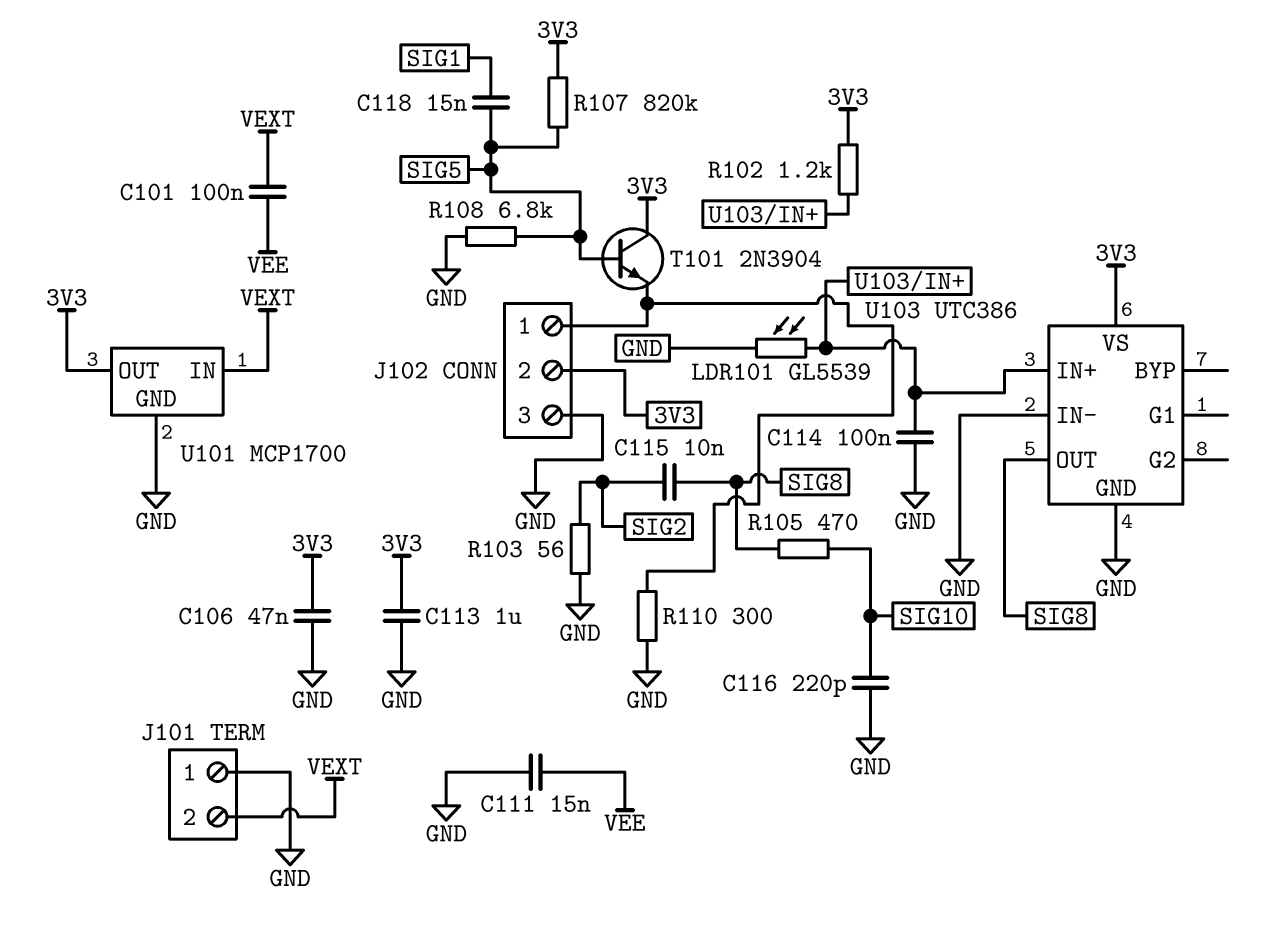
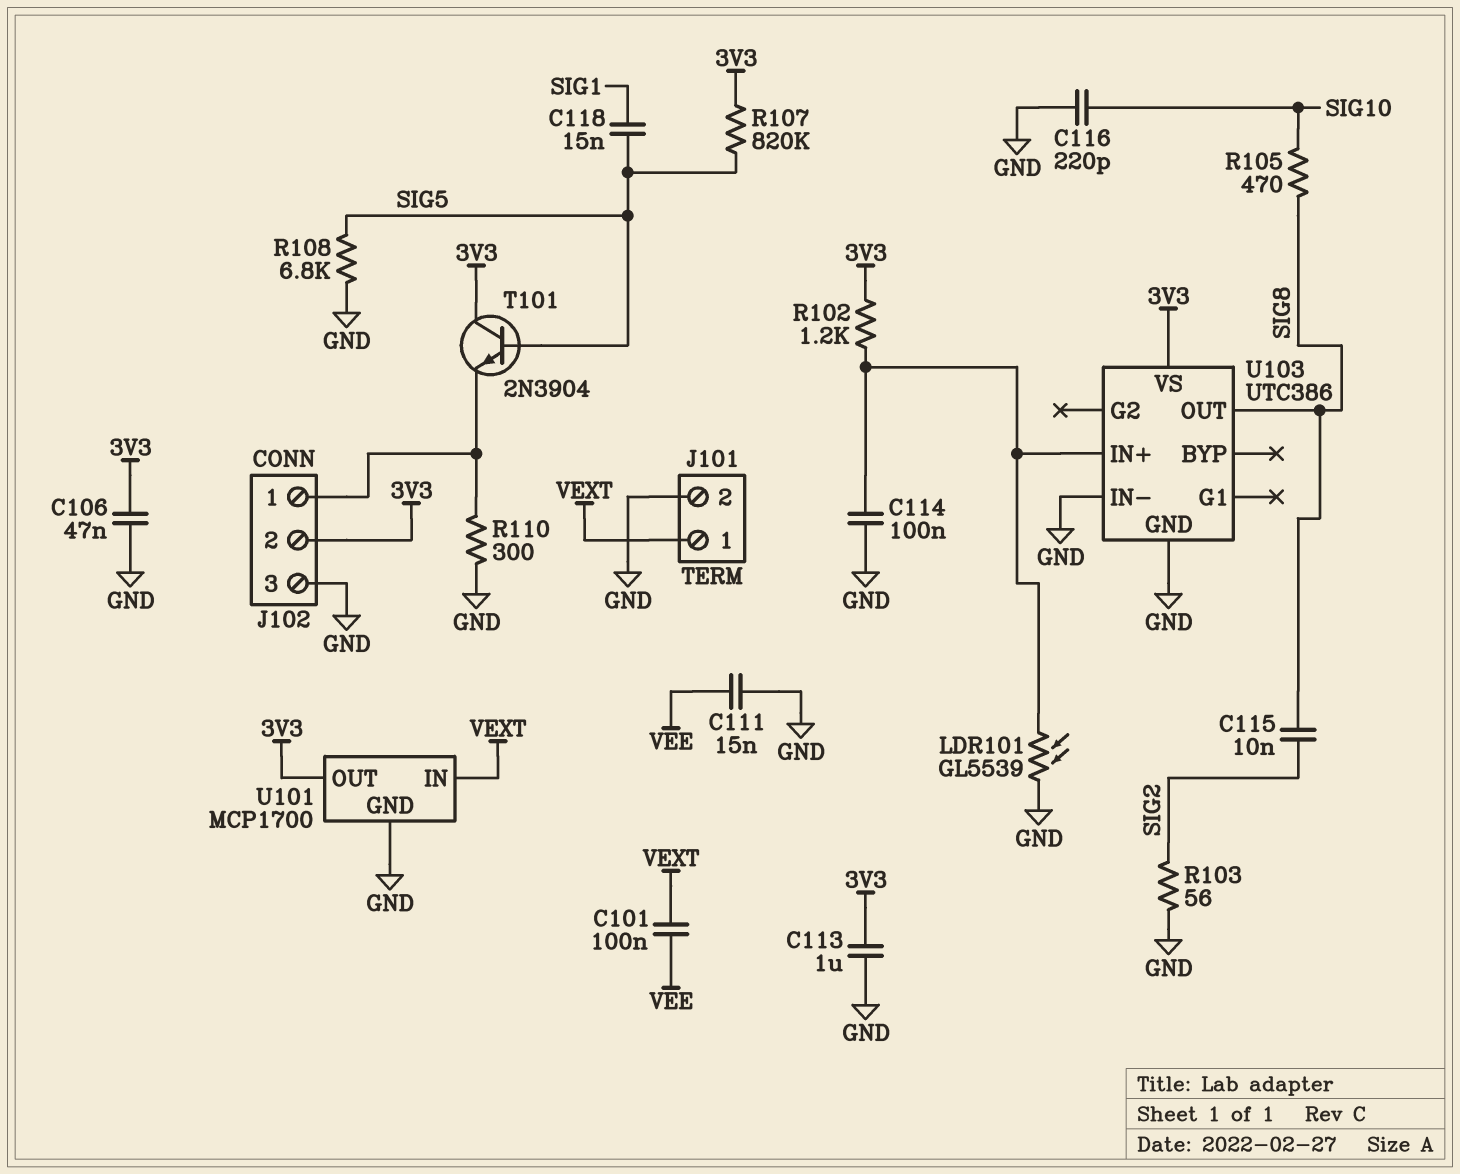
J101 pin 1: GND -> VEXT
J101 pin 2: VEXT -> GND

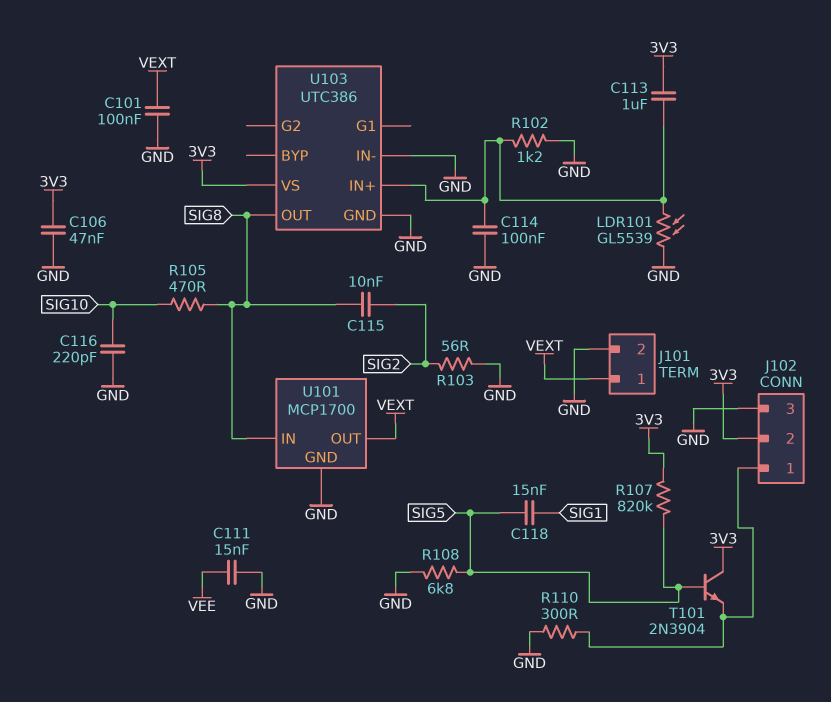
C101: 100nF (VEE, VEXT) -> 100nF (GND, VEXT)
C113: 1uF (3V3, GND) -> 1uF (3V3, U103/IN+)
R102: 1.2k (3V3, U103/IN+) -> 1.2k (GND, U103/IN+)
U101 pin IN: VEXT -> SIG8
U101 pin OUT: 3V3 -> VEXT

